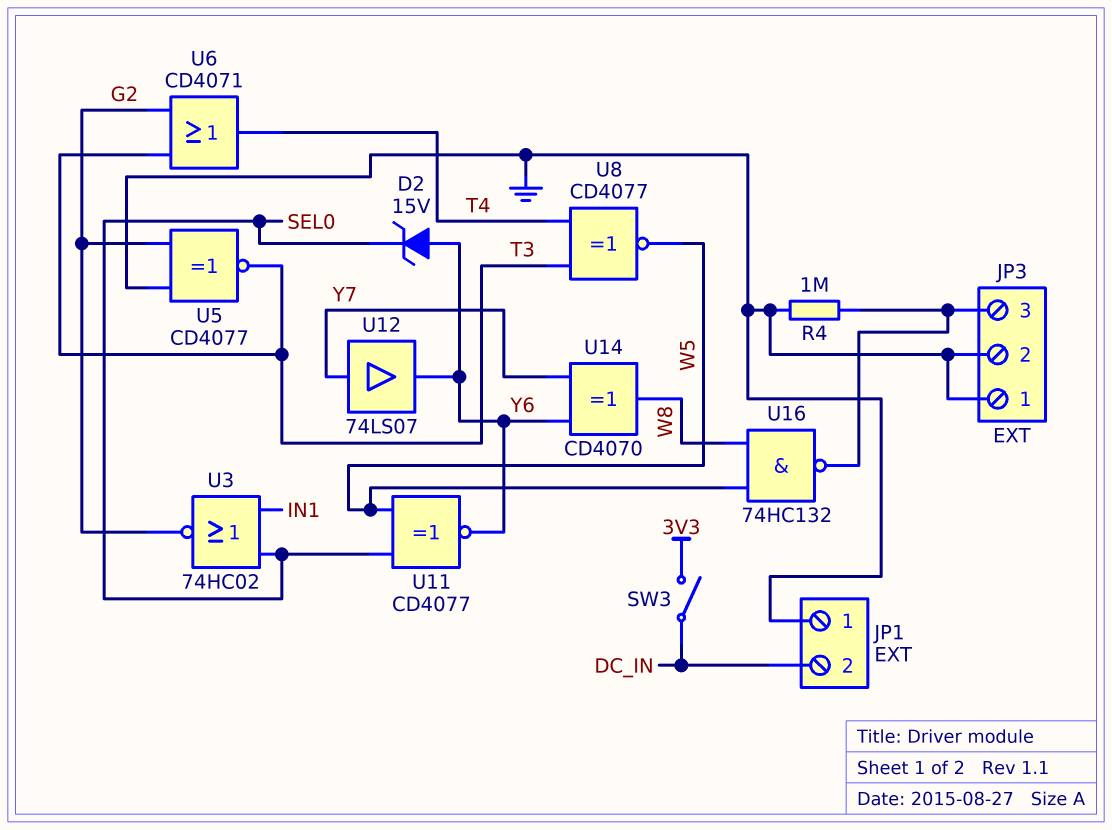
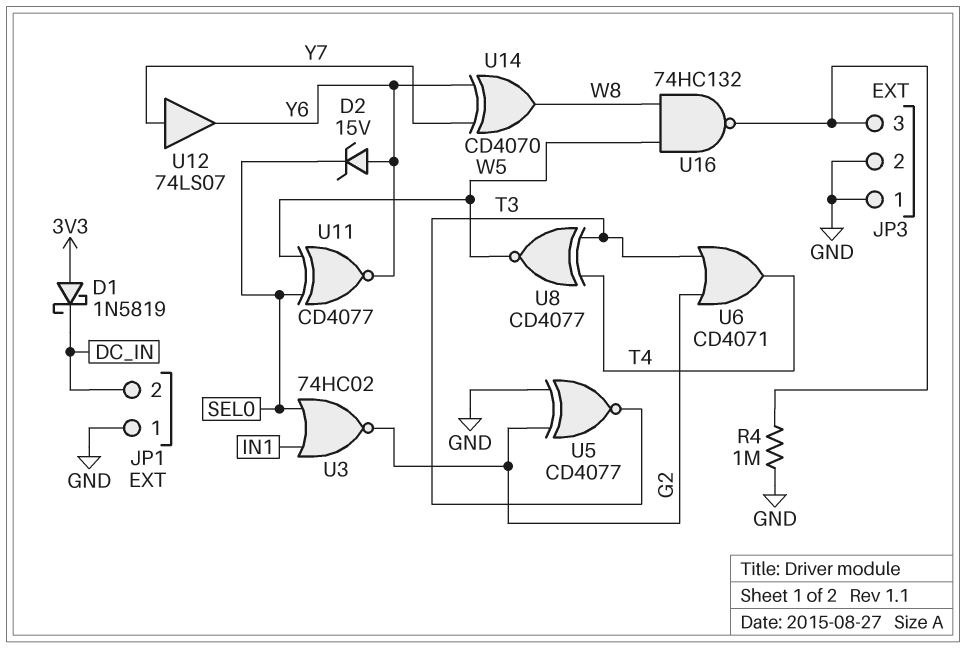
D1: none -> schottky 1N5819 (A 3V3, K DC_IN)
SW3: switch (3V3, DC_IN) -> none

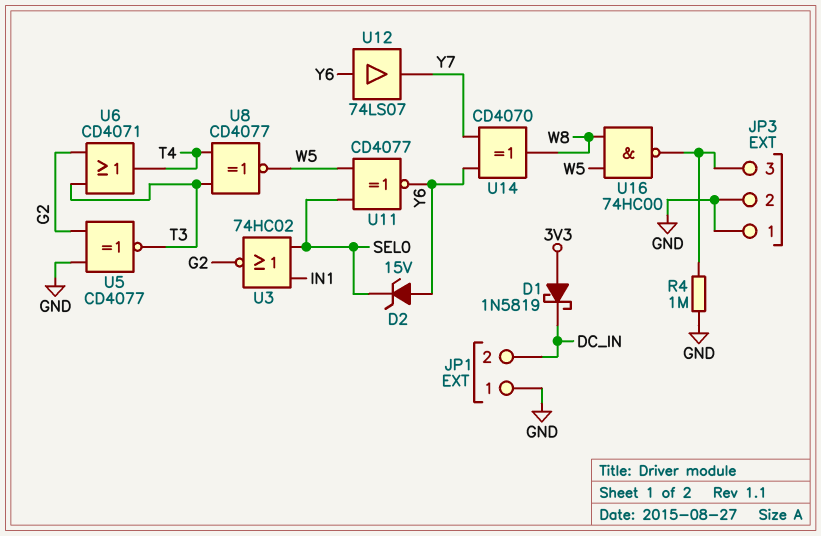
U12: buffer 74LS07 (in Y7, out Y6) -> buffer 74LS07 (in Y6, out Y7)
U16: NAND 74HC132 (in W5, in W8, out JP3/3) -> NAND 74HC00 (in W5, in W8, out JP3/3)

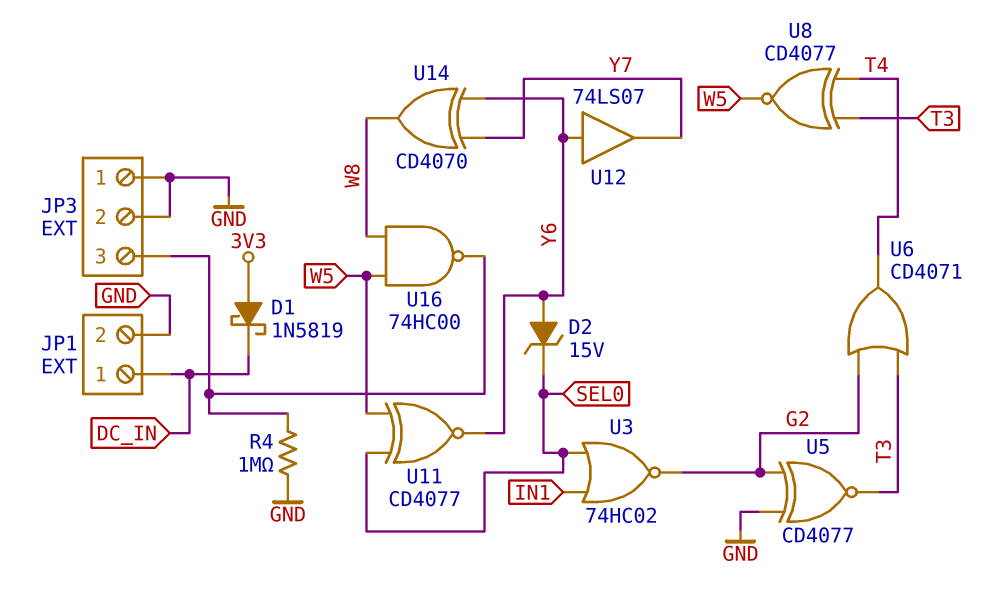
JP1 pin 1: GND -> DC_IN
JP1 pin 2: DC_IN -> GND

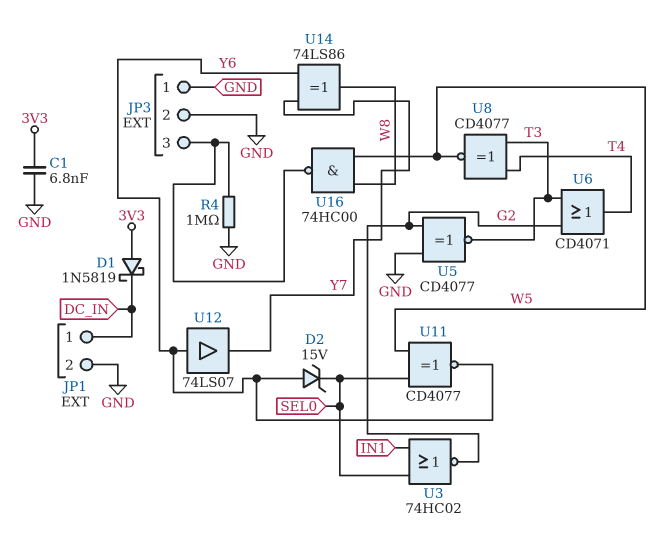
C1: none -> 6.8nF (3V3, GND)
U14: XOR CD4070 (in Y6, in Y7, out W8) -> XOR 74LS86 (in Y6, in Y7, out W8)

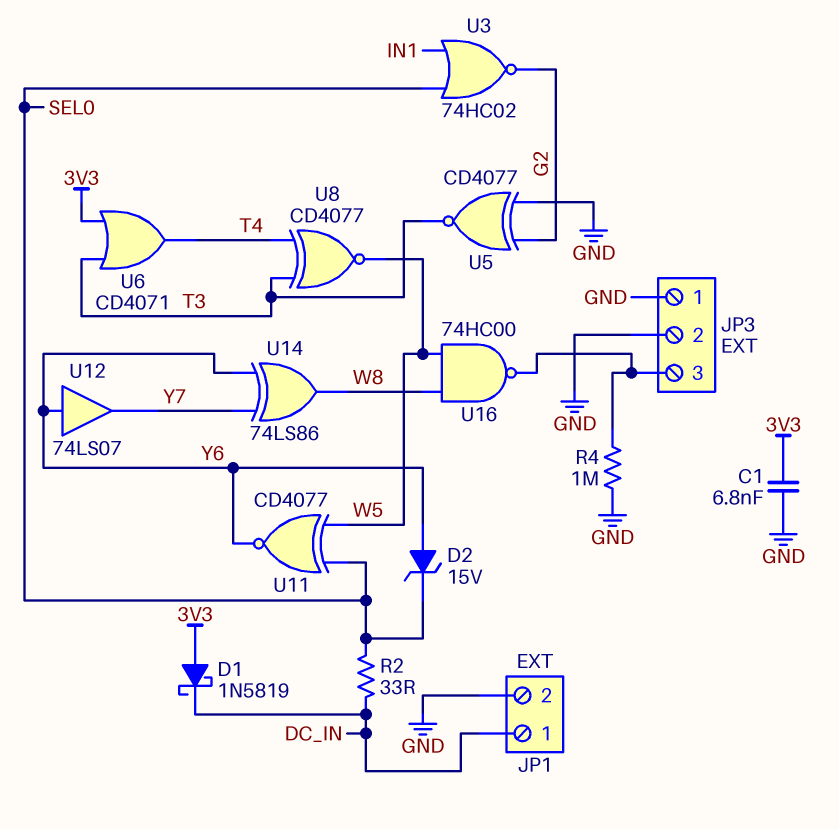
R2: none -> 33 (DC_IN, SEL0)
U6: OR CD4071 (in G2, in T3, out T4) -> OR CD4071 (in 3V3, in T3, out T4)

